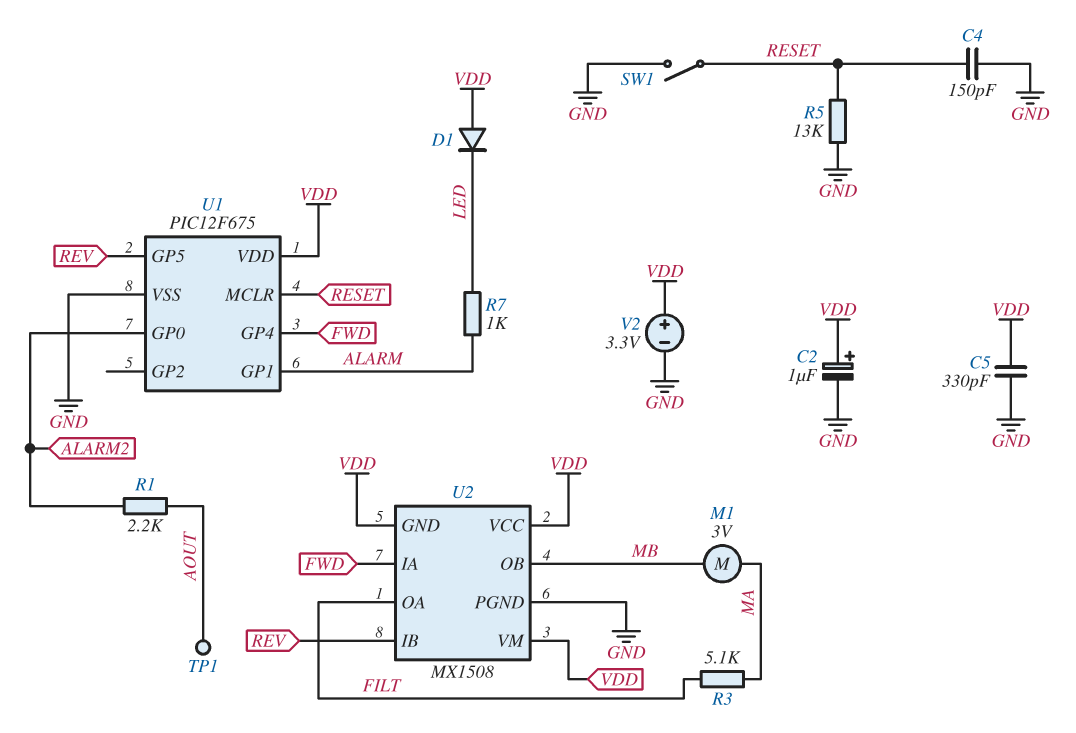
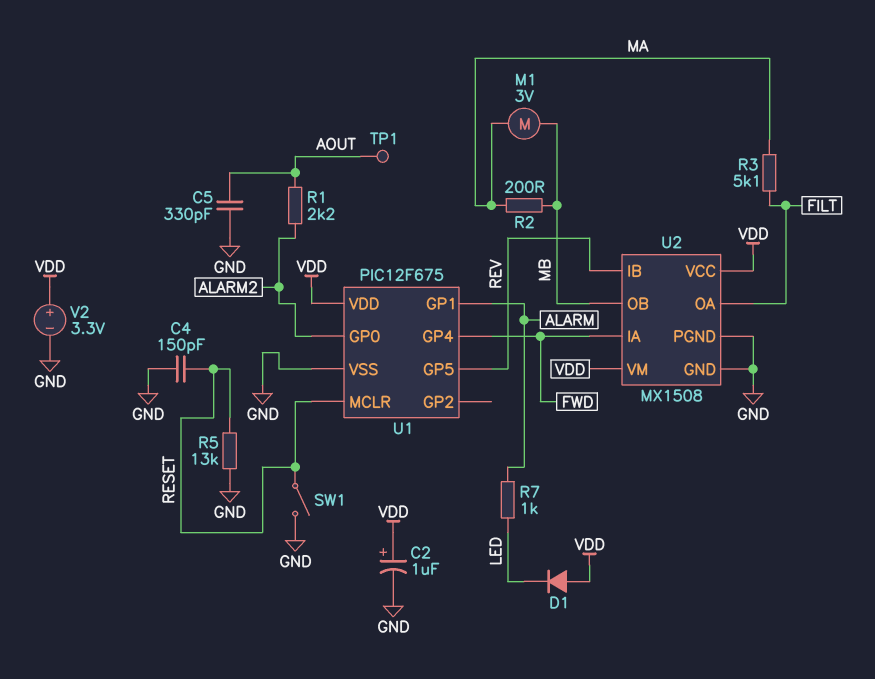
C5: 330pF (GND, VDD) -> 330pF (AOUT, GND)
R2: none -> 200 (MA, MB)
U2 pin GND: VDD -> GND

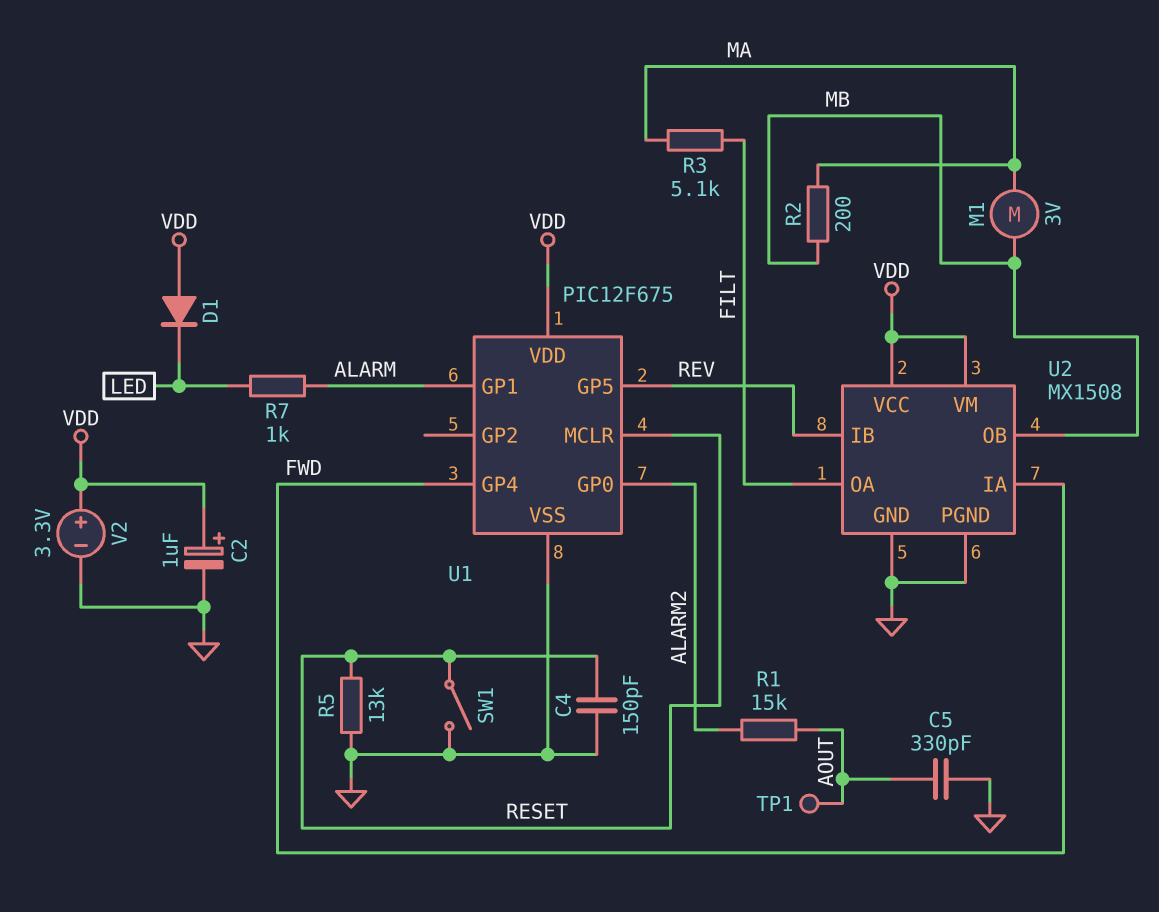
R1: 2.2k (ALARM2, AOUT) -> 15k (ALARM2, AOUT)

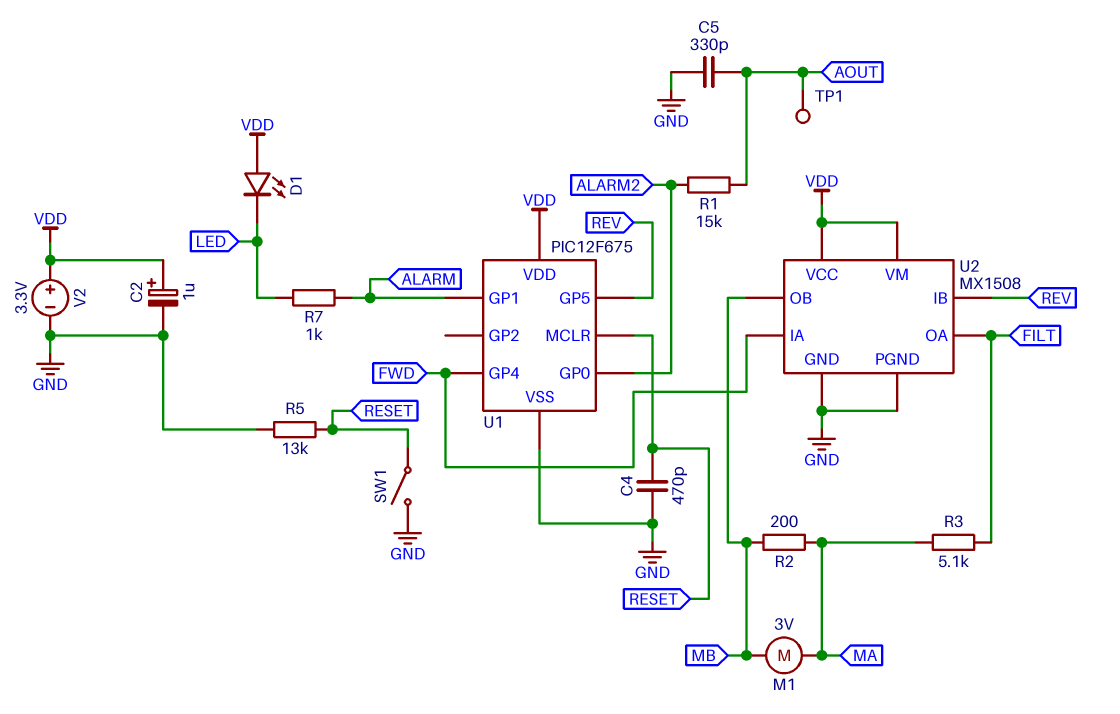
C4: 150pF (GND, RESET) -> 470pF (GND, RESET)
D1: diode (A VDD, K LED) -> LED (A VDD, K LED)

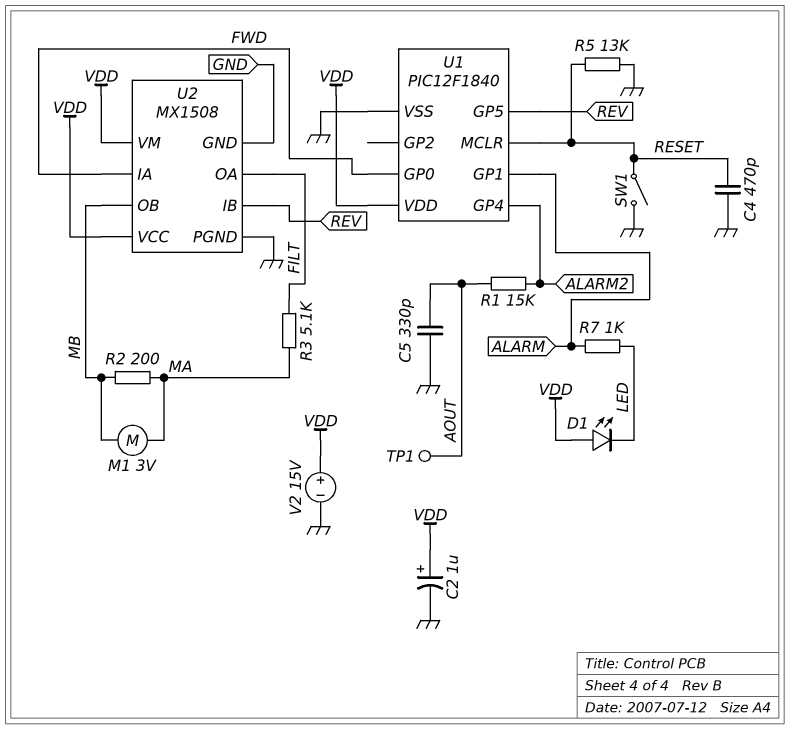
U1: PIC12F675 -> PIC12F1840
U1 pin GP0: ALARM2 -> FWD
U1 pin GP4: FWD -> ALARM2
V2: 3.3V (plus VDD, minus GND) -> 15V (plus VDD, minus GND)

